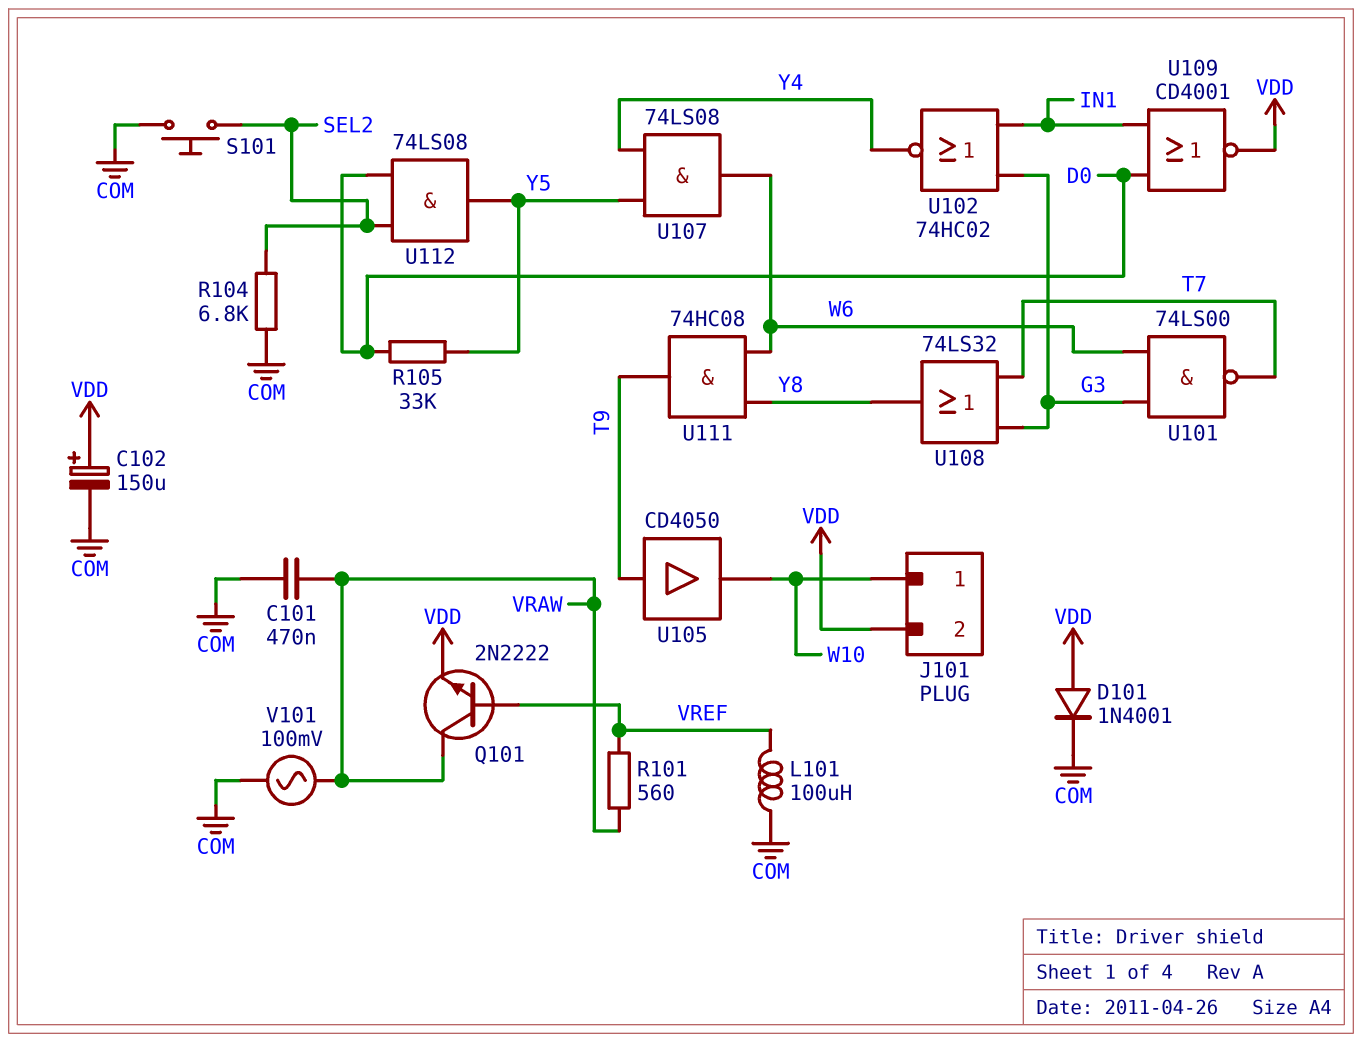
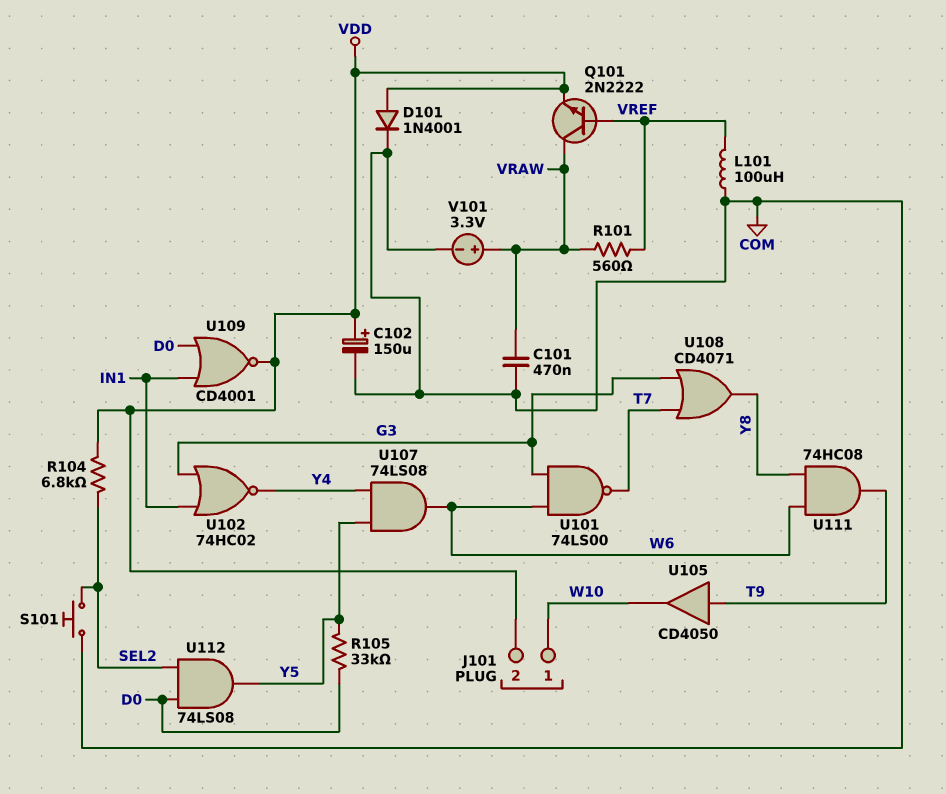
R104: 6.8k (COM, SEL2) -> 6.8k (SEL2, VDD)
U108: OR 74LS32 (in G3, in T7, out Y8) -> OR CD4071 (in G3, in T7, out Y8)
V101: AC 100mV (COM, VRAW) -> 3.3V (plus VRAW, minus COM)

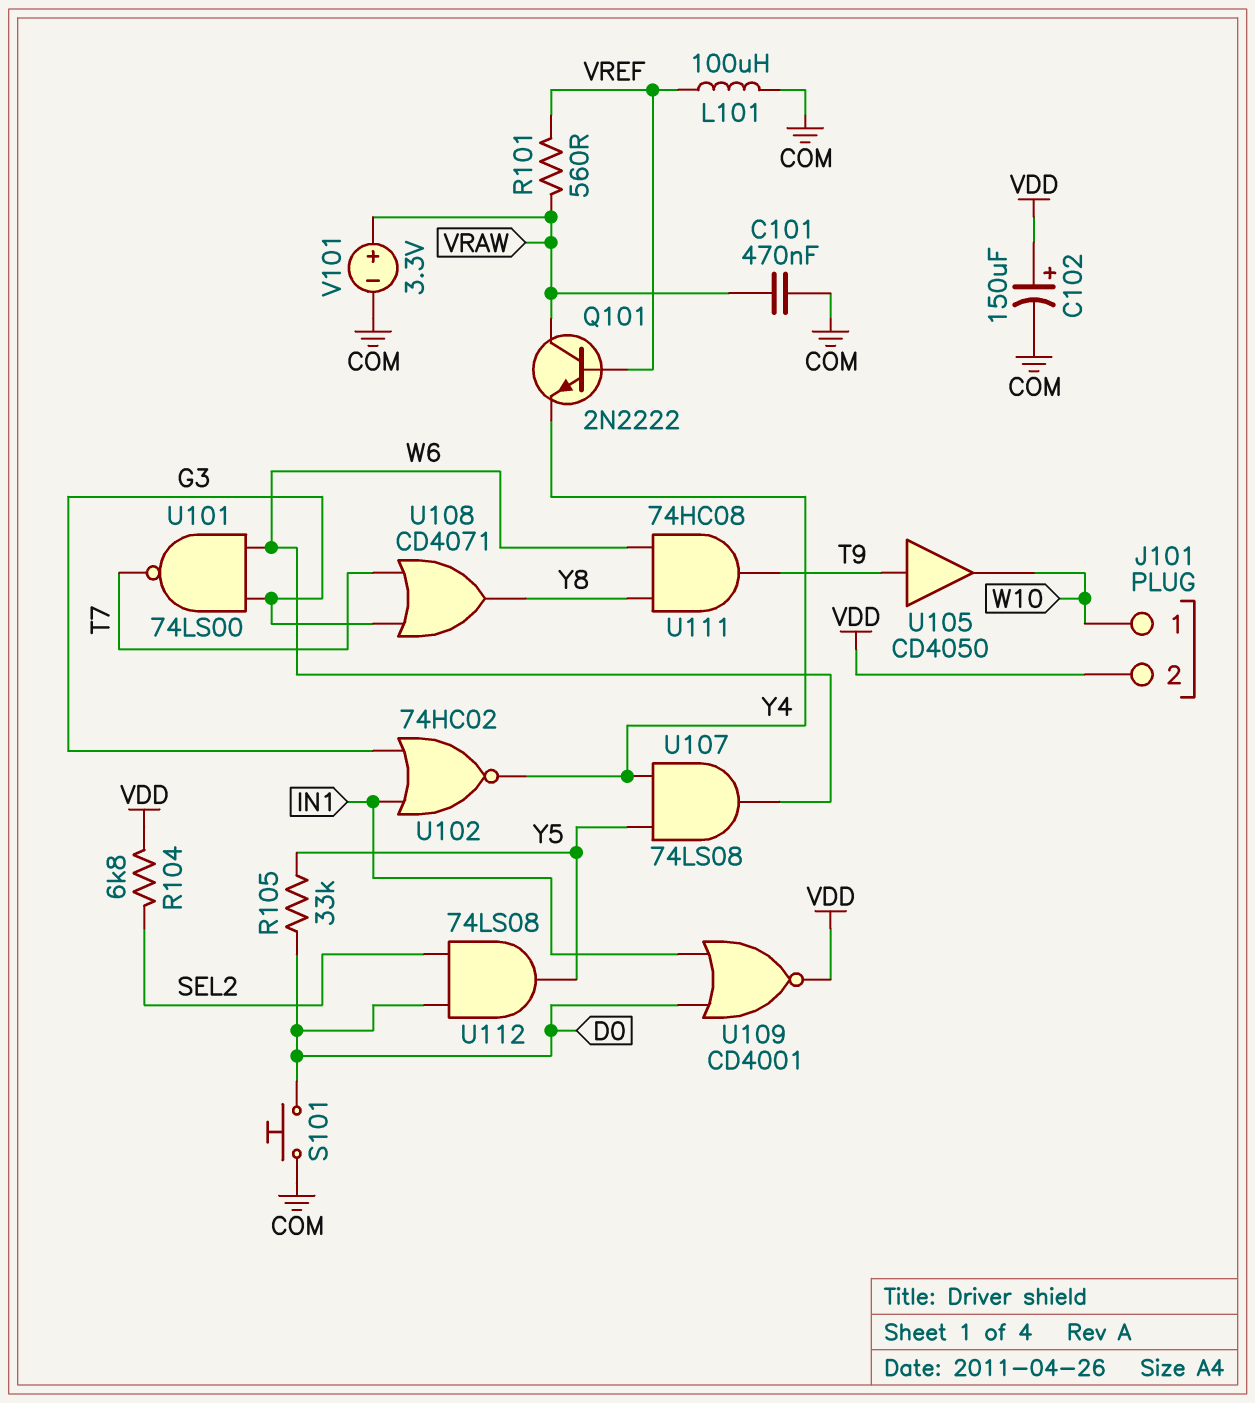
D101: diode 1N4001 (A VDD, K COM) -> none
Q101: NPN 2N2222 (B VREF, C VRAW, E VDD) -> NPN 2N2222 (B VREF, C VRAW, E Y4)
S101: button (COM, SEL2) -> button (COM, D0)

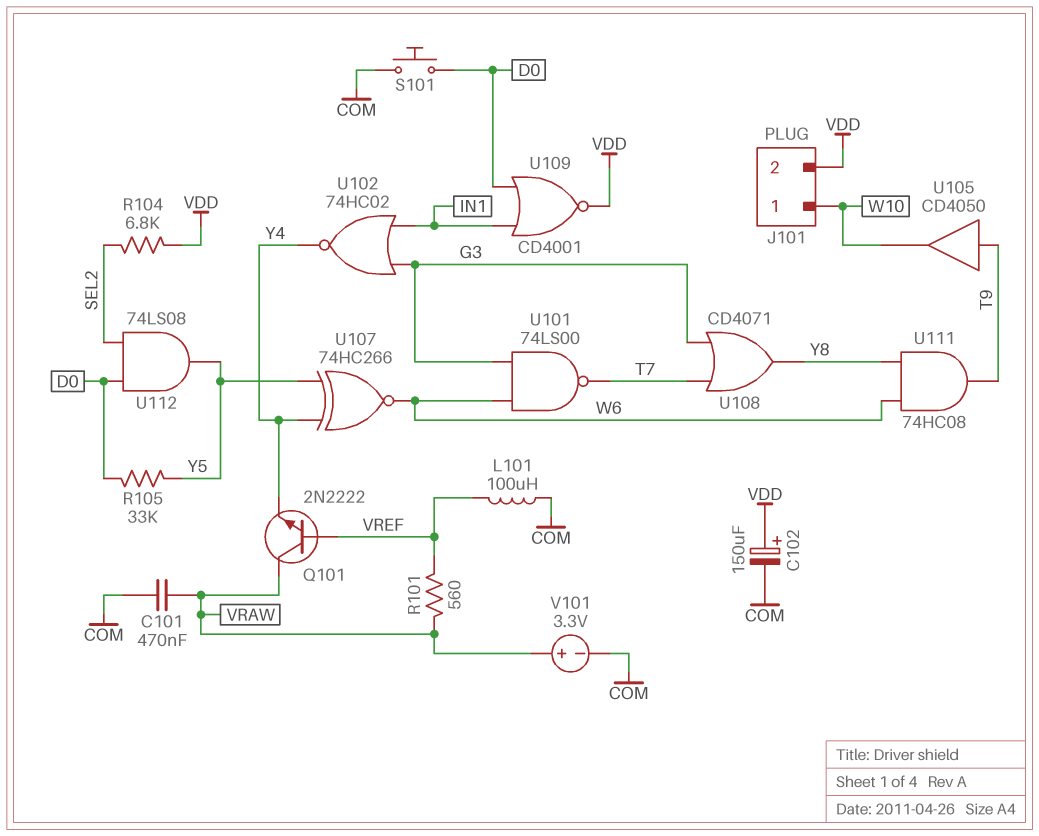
U107: AND 74LS08 (in Y4, in Y5, out W6) -> XNOR 74HC266 (in Y4, in Y5, out W6)

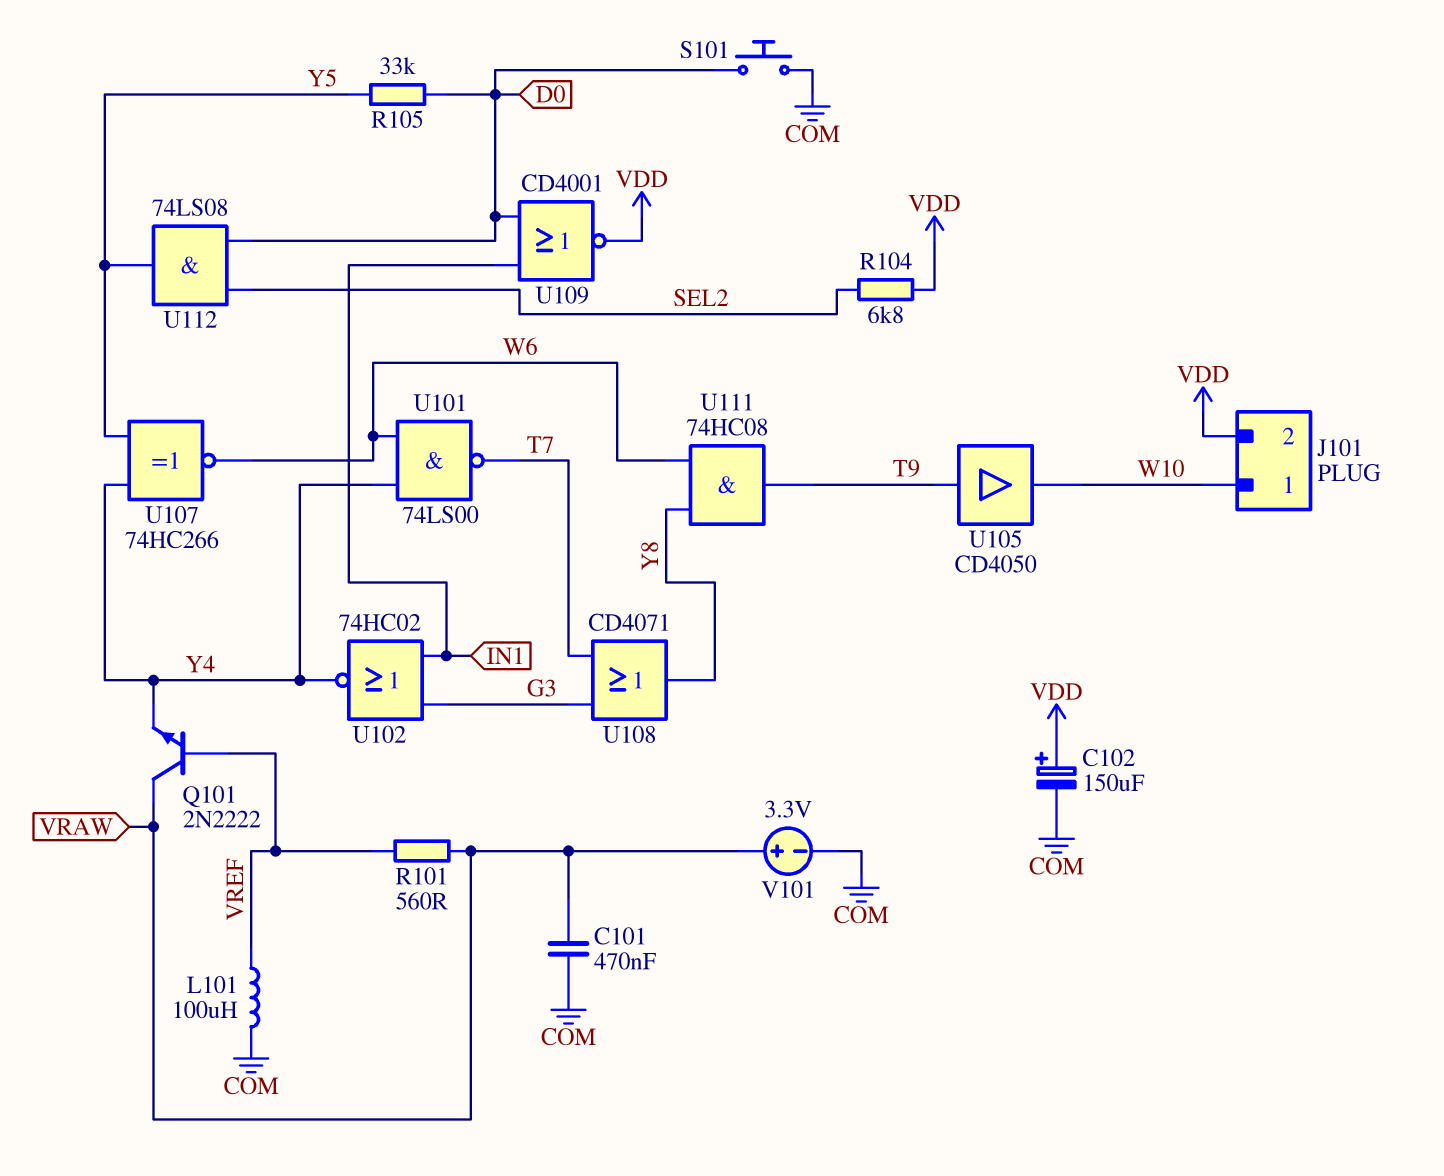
U101: NAND 74LS00 (in G3, in W6, out T7) -> NAND 74LS00 (in W6, in Y4, out T7)

